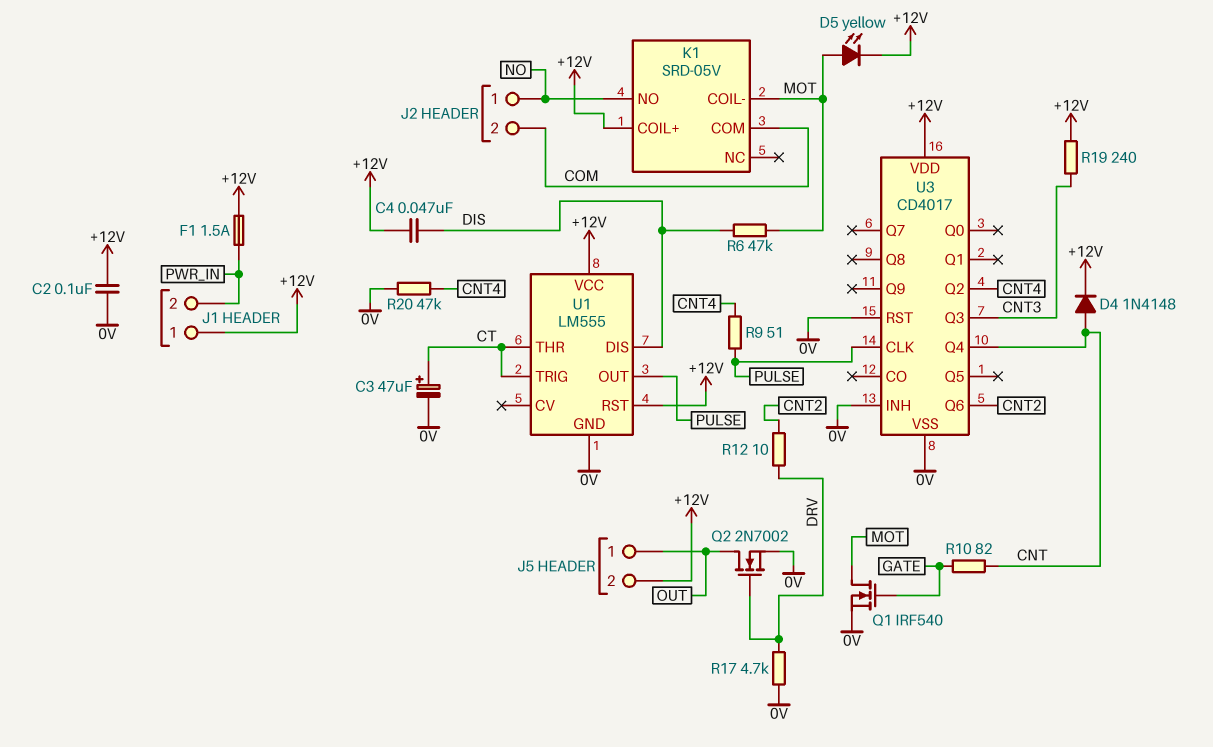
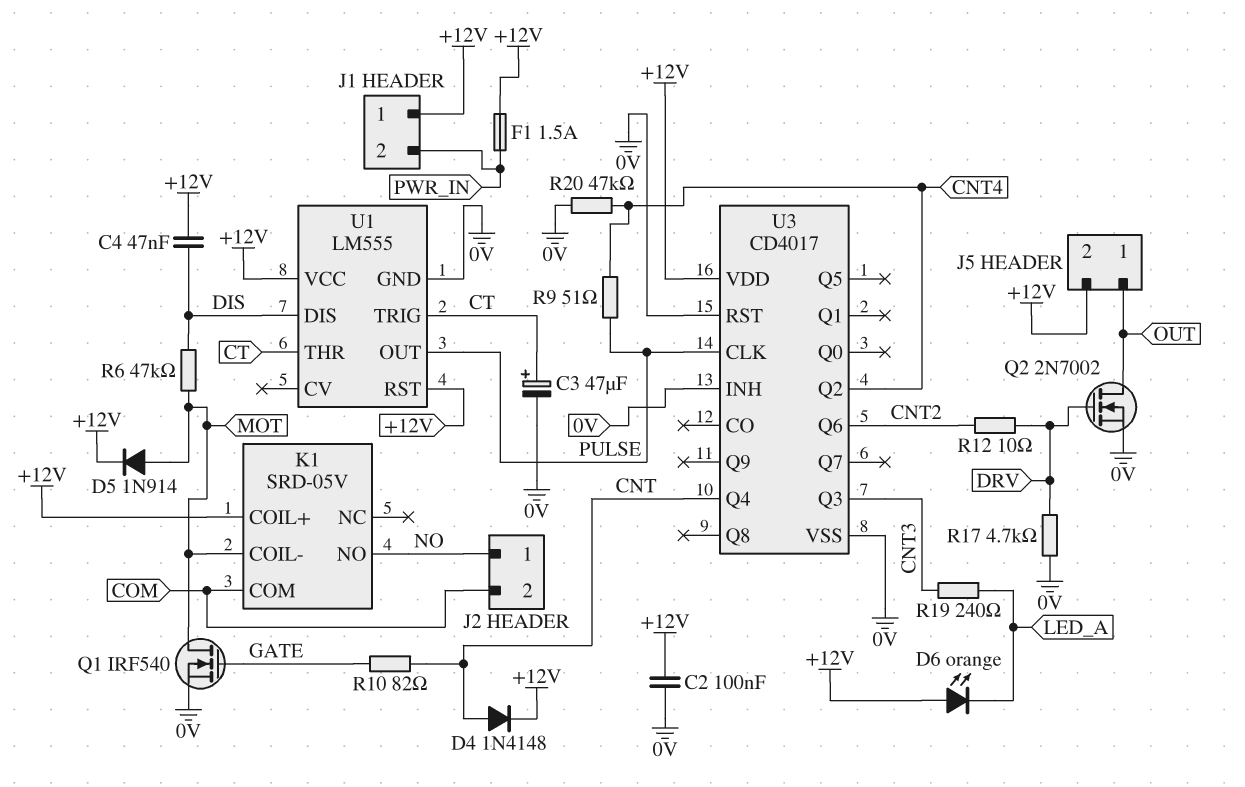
D5: LED yellow (A MOT, K +12V) -> diode 1N914 (A MOT, K +12V)
D6: none -> LED orange (A +12V, K LED_A)
R19: 240 (+12V, CNT3) -> 240 (CNT3, LED_A)

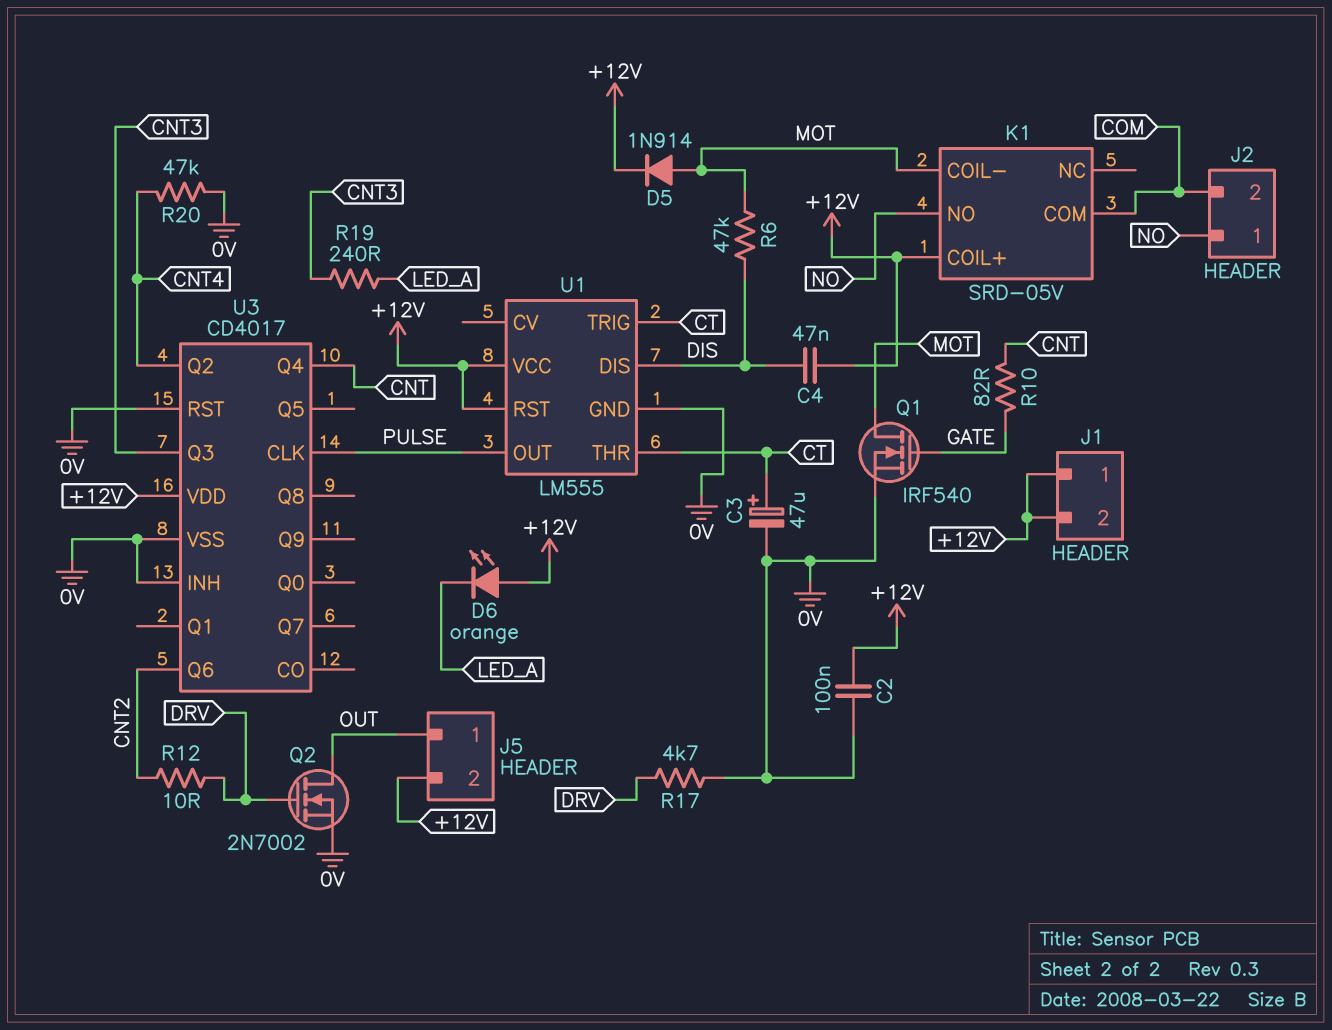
D4: diode 1N4148 (A CNT, K +12V) -> none
F1: 1.5A (+12V, PWR_IN) -> none
J1 pin 2: PWR_IN -> +12V
R9: 51 (CNT4, PULSE) -> none

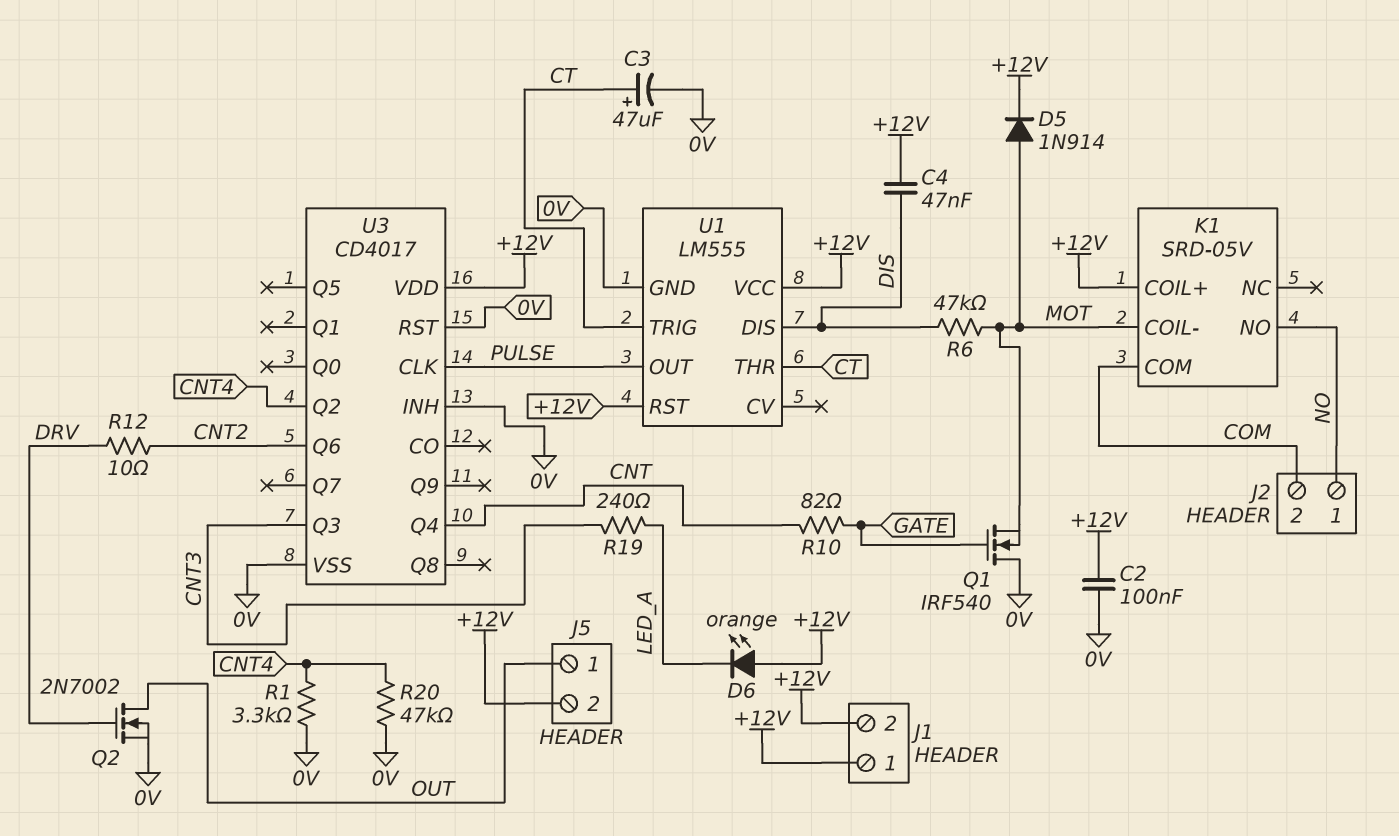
Q1: NMOS IRF540 (G GATE, D MOT, S 0V) -> NMOS IRF540 (G GATE, D 0V, S MOT)
R1: none -> 3.3k (0V, CNT4)
R17: 4.7k (0V, DRV) -> none

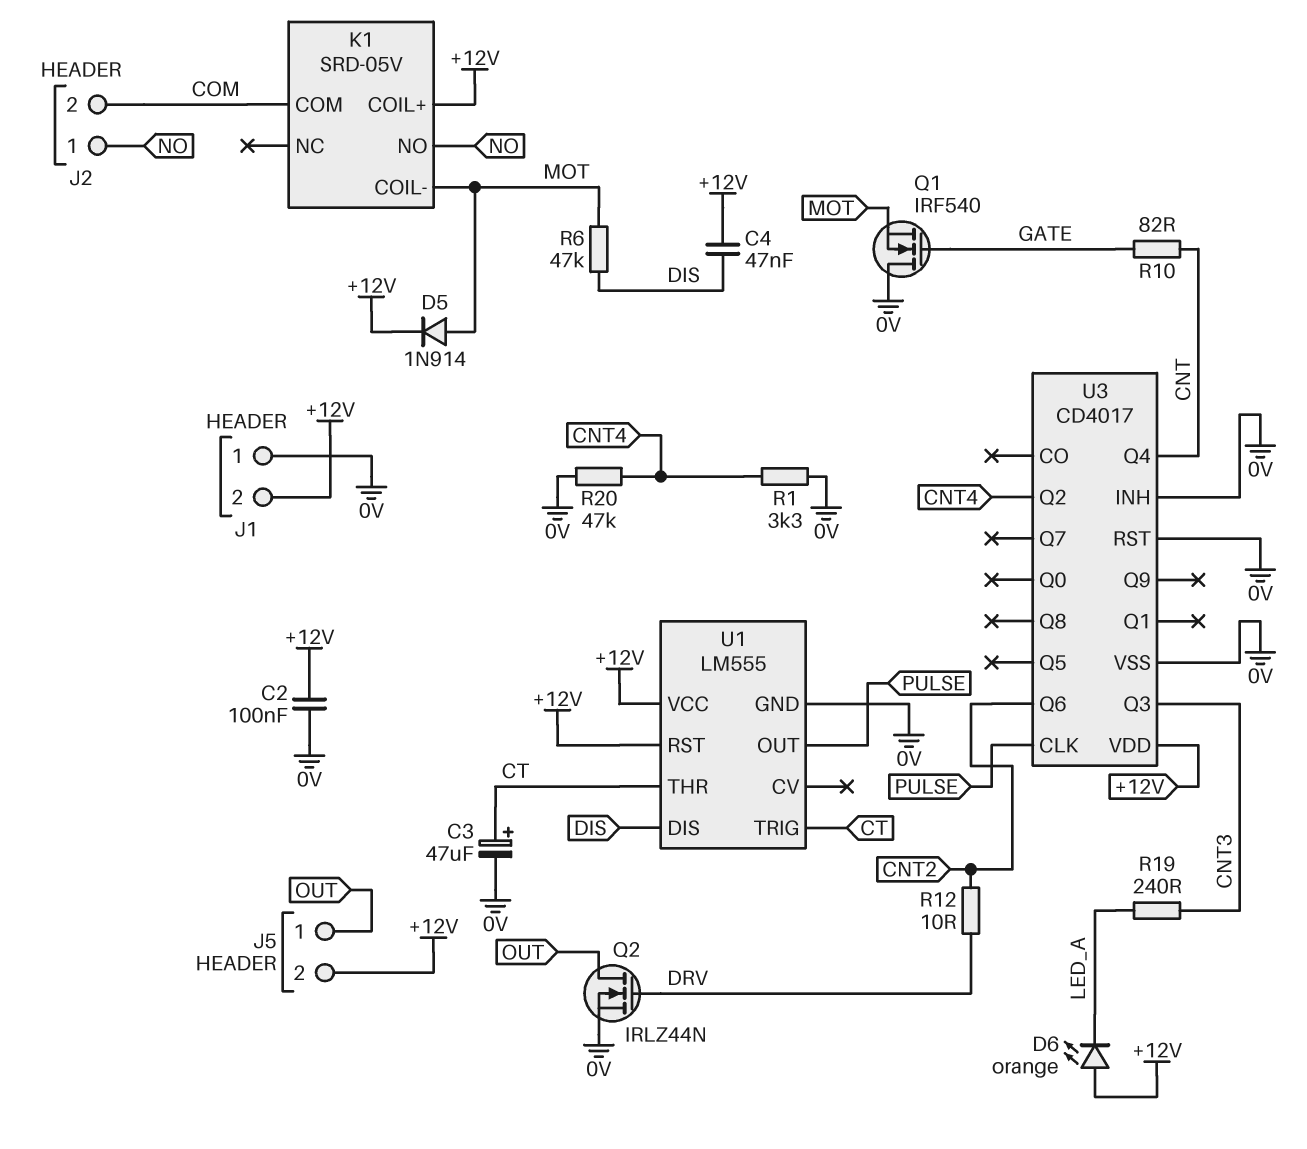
J1 pin 1: +12V -> 0V
Q2: NMOS 2N7002 (G DRV, D OUT, S 0V) -> NMOS IRLZ44N (G DRV, D OUT, S 0V)

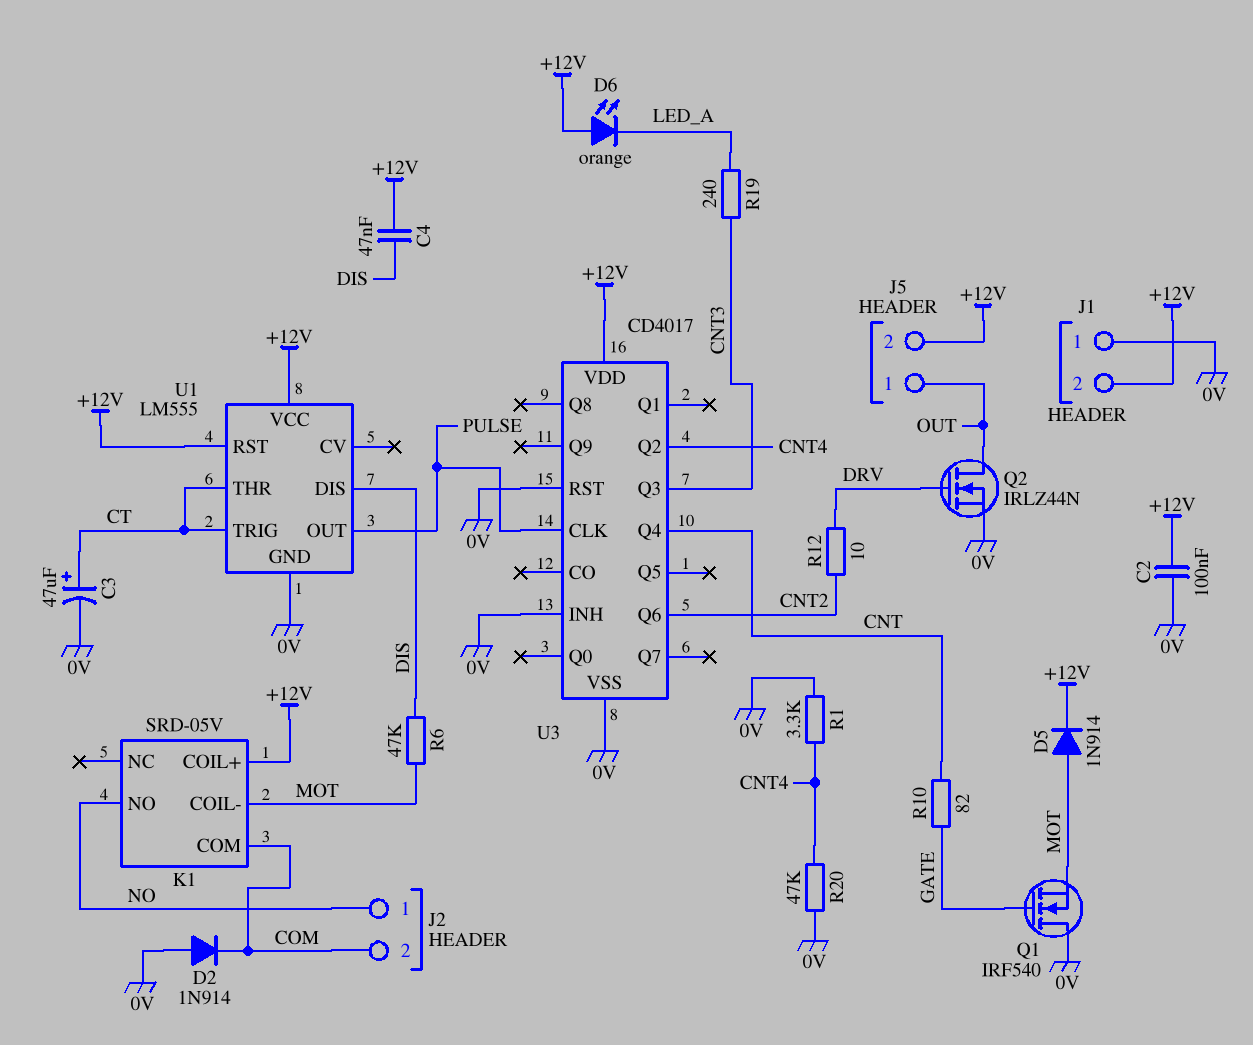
D2: none -> diode 1N914 (A 0V, K COM)

